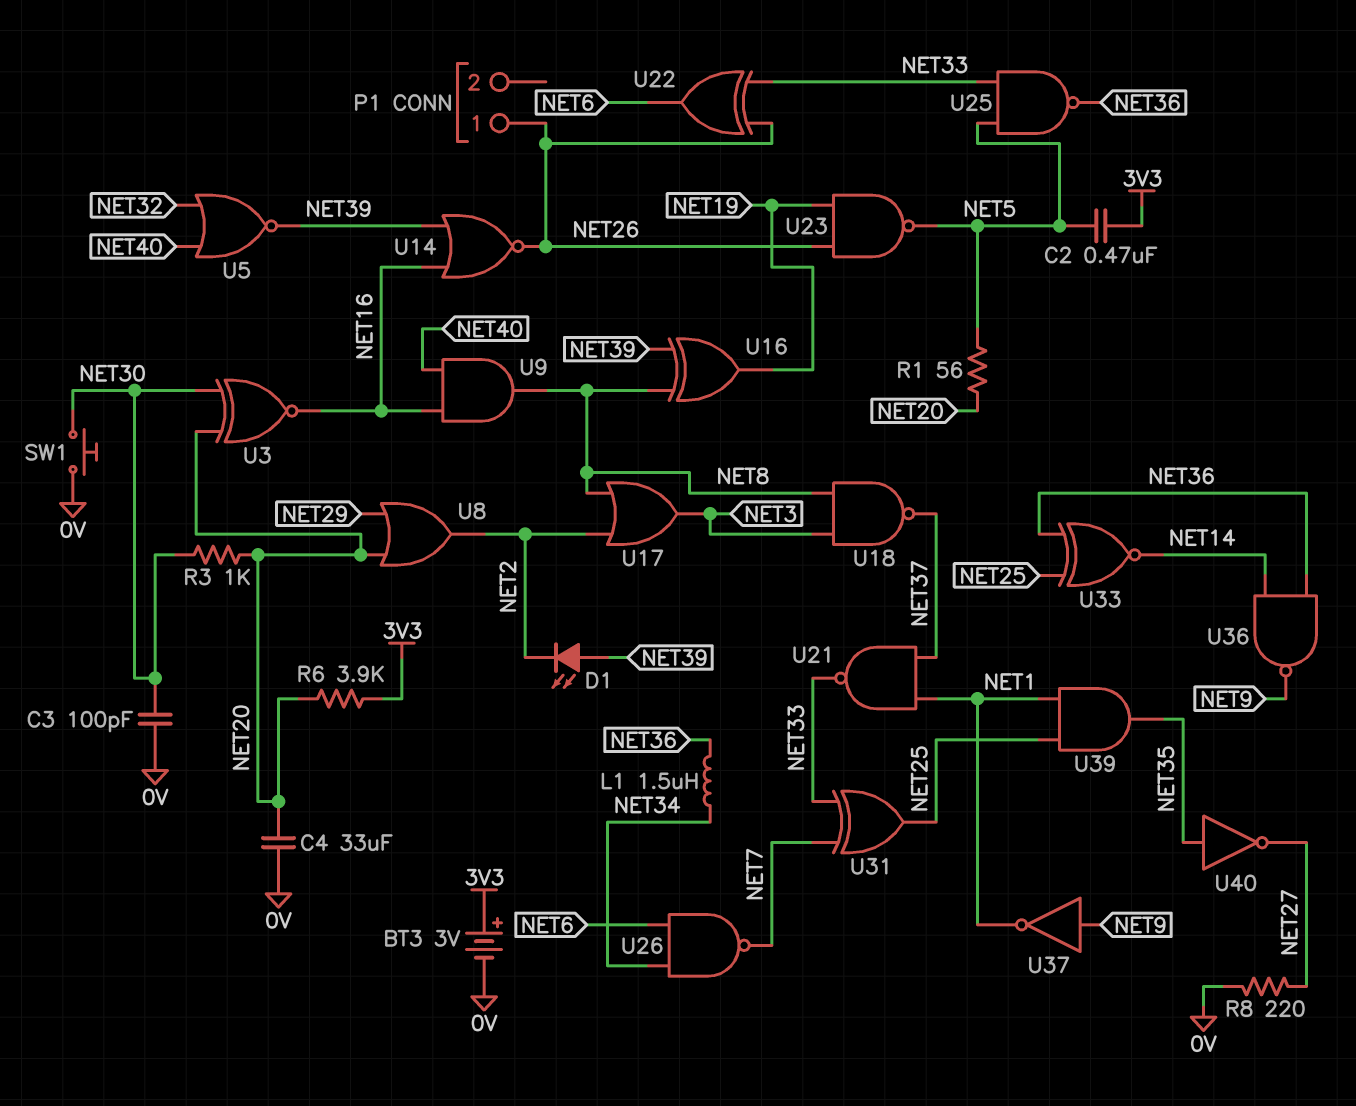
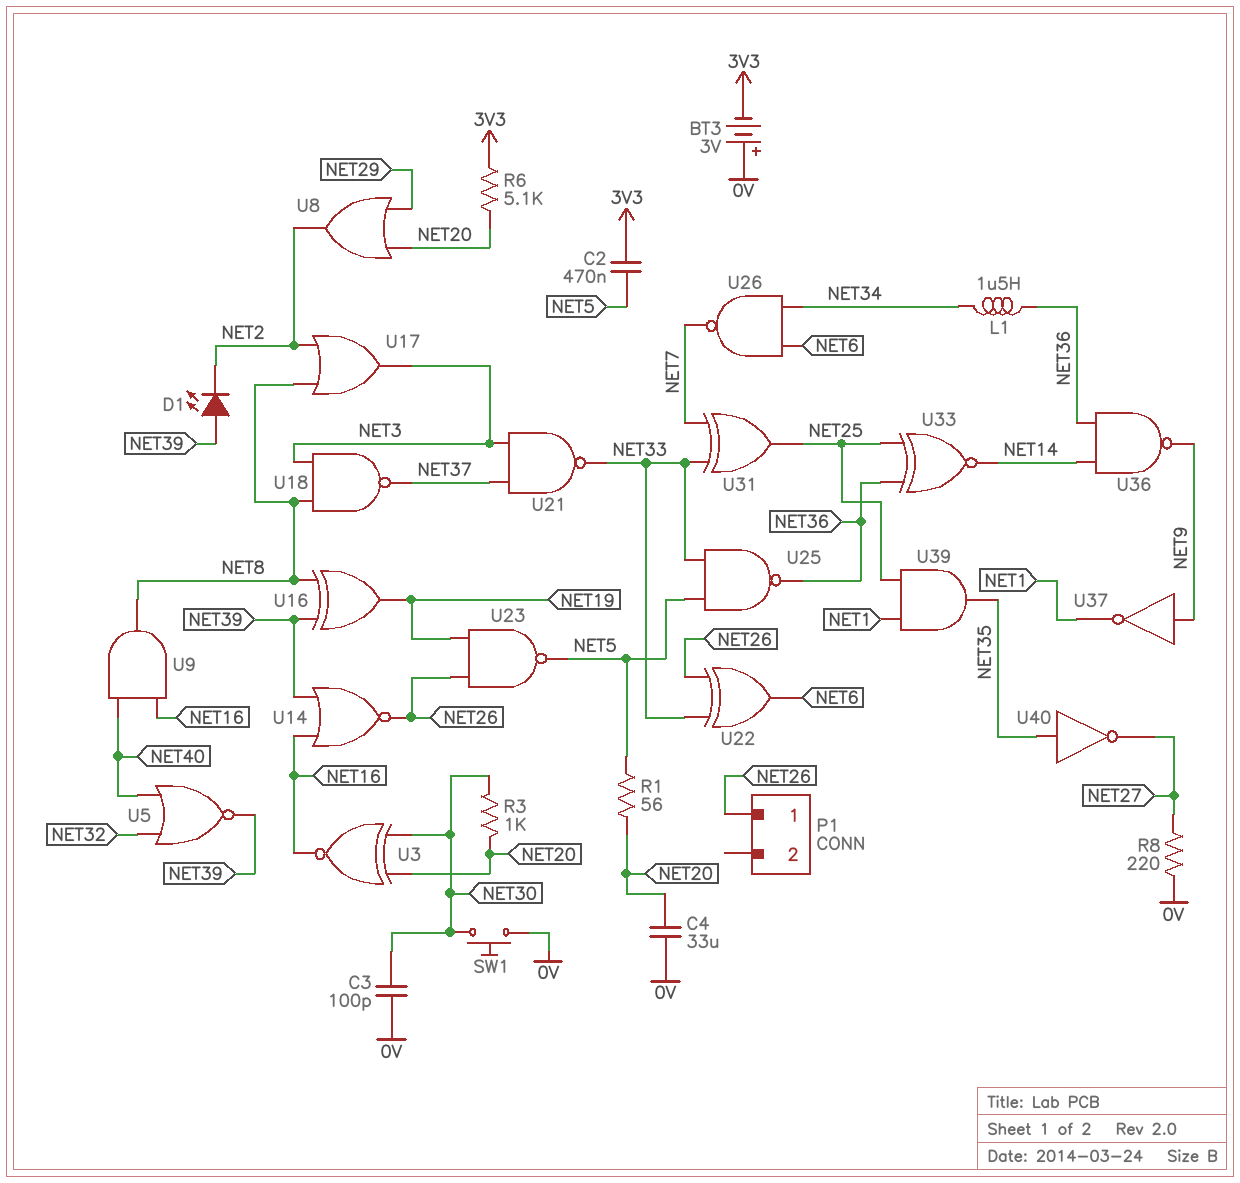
BT3: 3V (plus 3V3, minus 0V) -> 3V (plus 0V, minus 3V3)
R6: 3.9k (3V3, NET20) -> 5.1k (3V3, NET20)
U21: NAND (in NET1, in NET37, out NET33) -> NAND (in NET3, in NET37, out NET33)

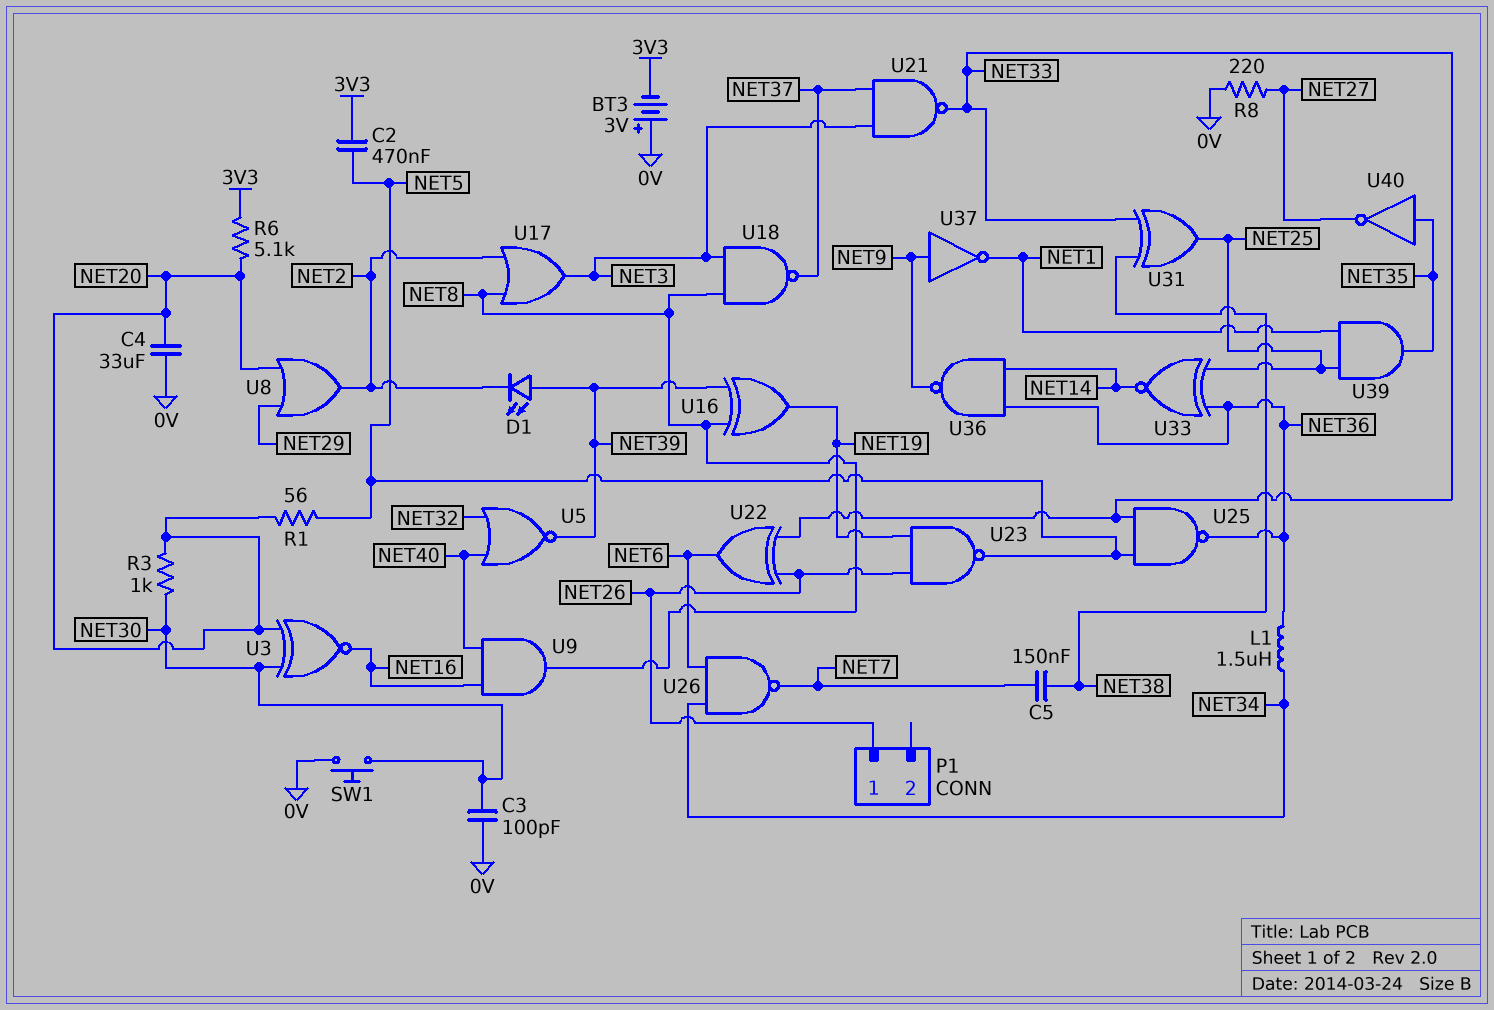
C5: none -> 150nF (NET7, NET38)
U14: NOR (in NET16, in NET39, out NET26) -> none
U31: XOR (in NET7, in NET33, out NET25) -> XOR (in NET33, in NET38, out NET25)

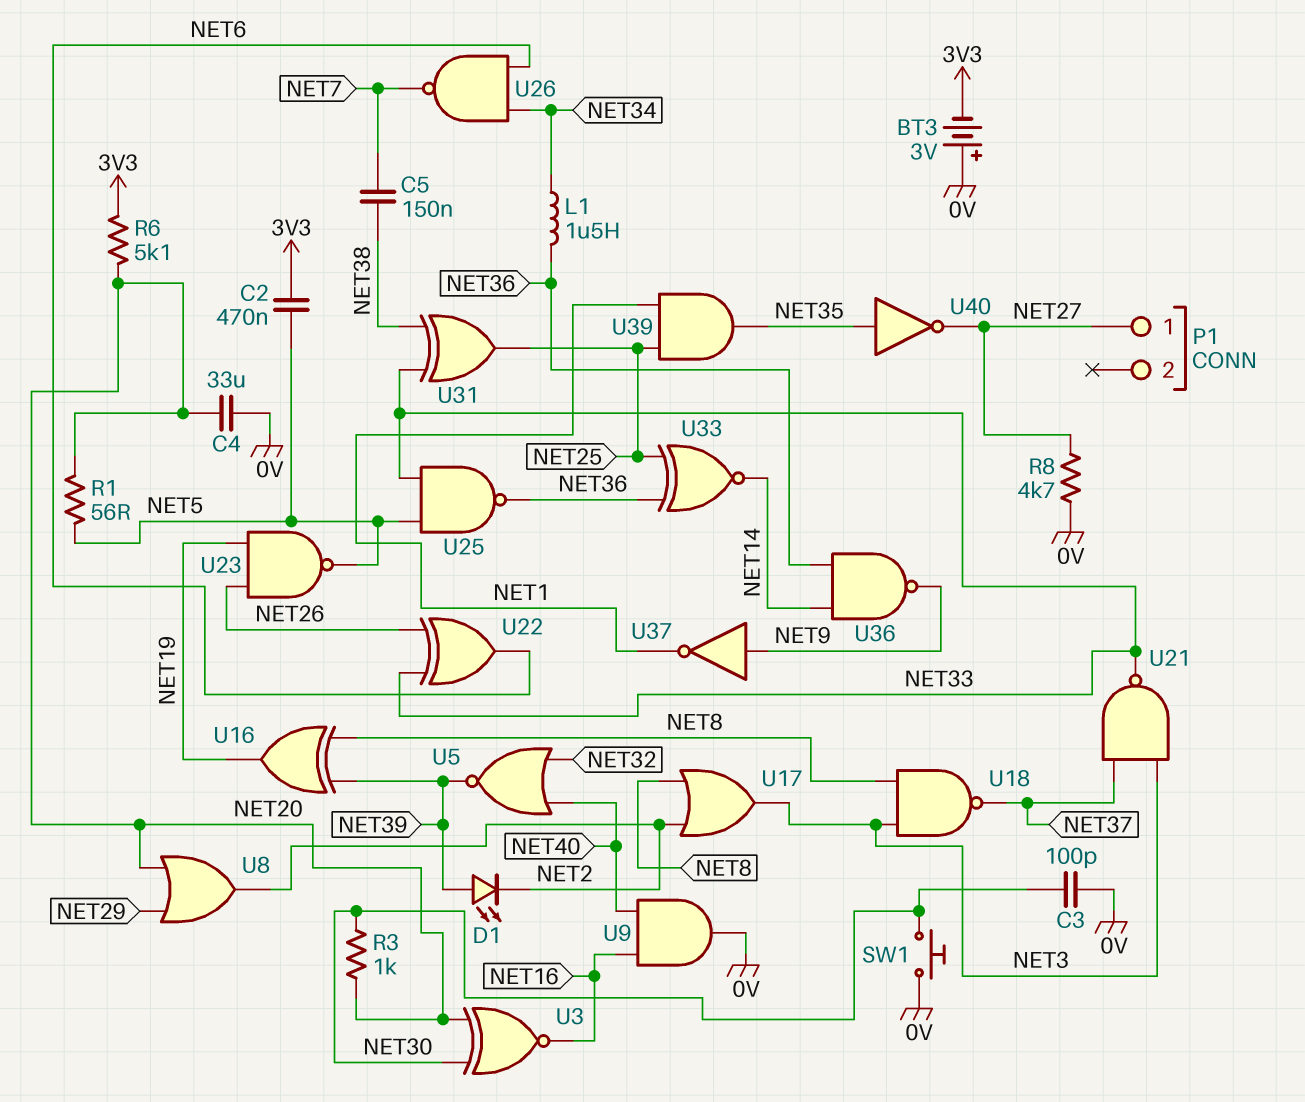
P1 pin 1: NET26 -> NET27
R8: 220 (0V, NET27) -> 4.7k (0V, NET27)
U9: AND (in NET16, in NET40, out NET8) -> AND (in NET16, in NET40, out 0V)

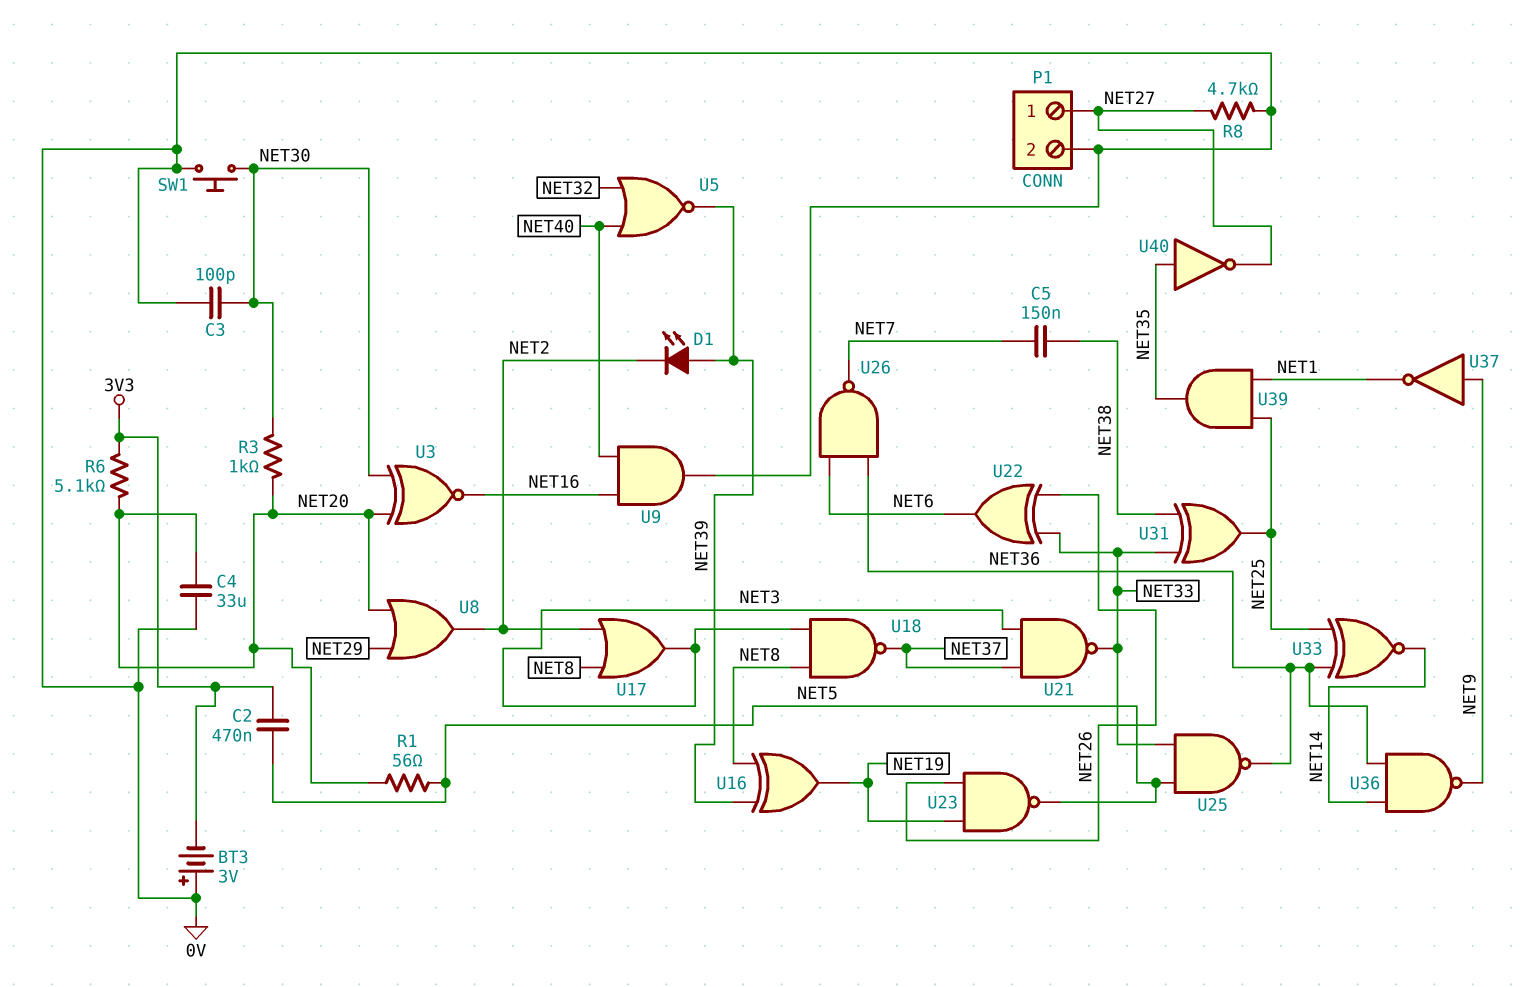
L1: 1.5uH (NET34, NET36) -> none
P1 pin 2: none -> 0V
U26: NAND (in NET6, in NET34, out NET7) -> NAND (in NET6, in NET36, out NET7)

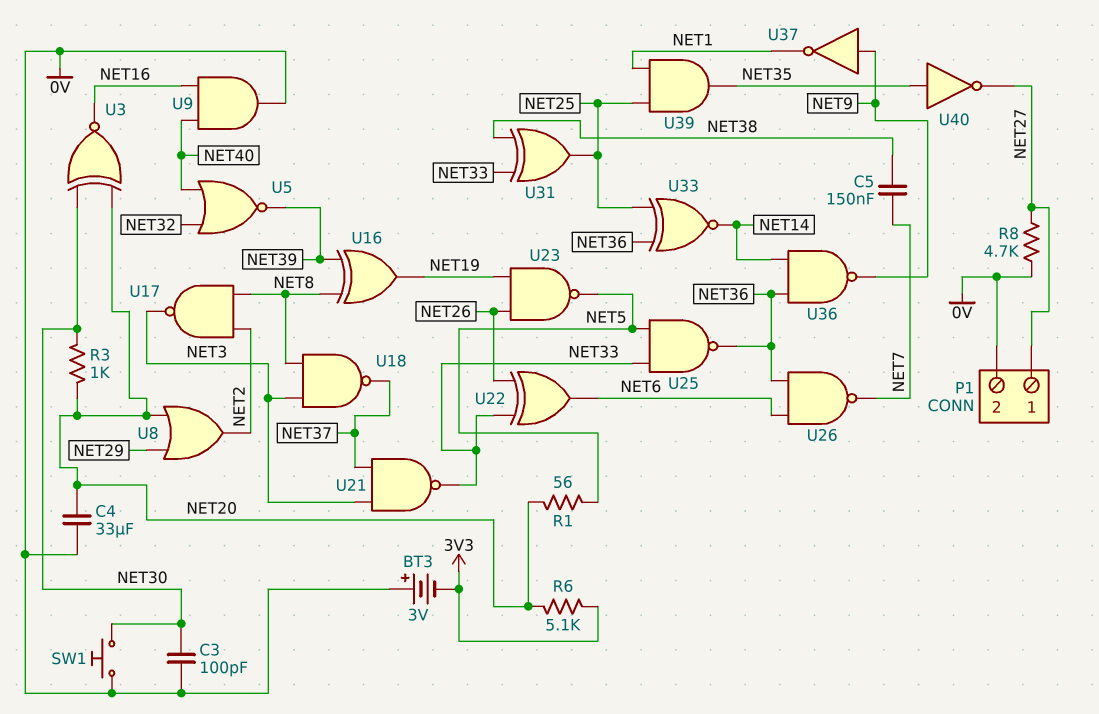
C2: 470nF (3V3, NET5) -> none
D1: LED (A NET39, K NET2) -> none
U17: OR (in NET2, in NET8, out NET3) -> NAND (in NET2, in NET8, out NET3)

